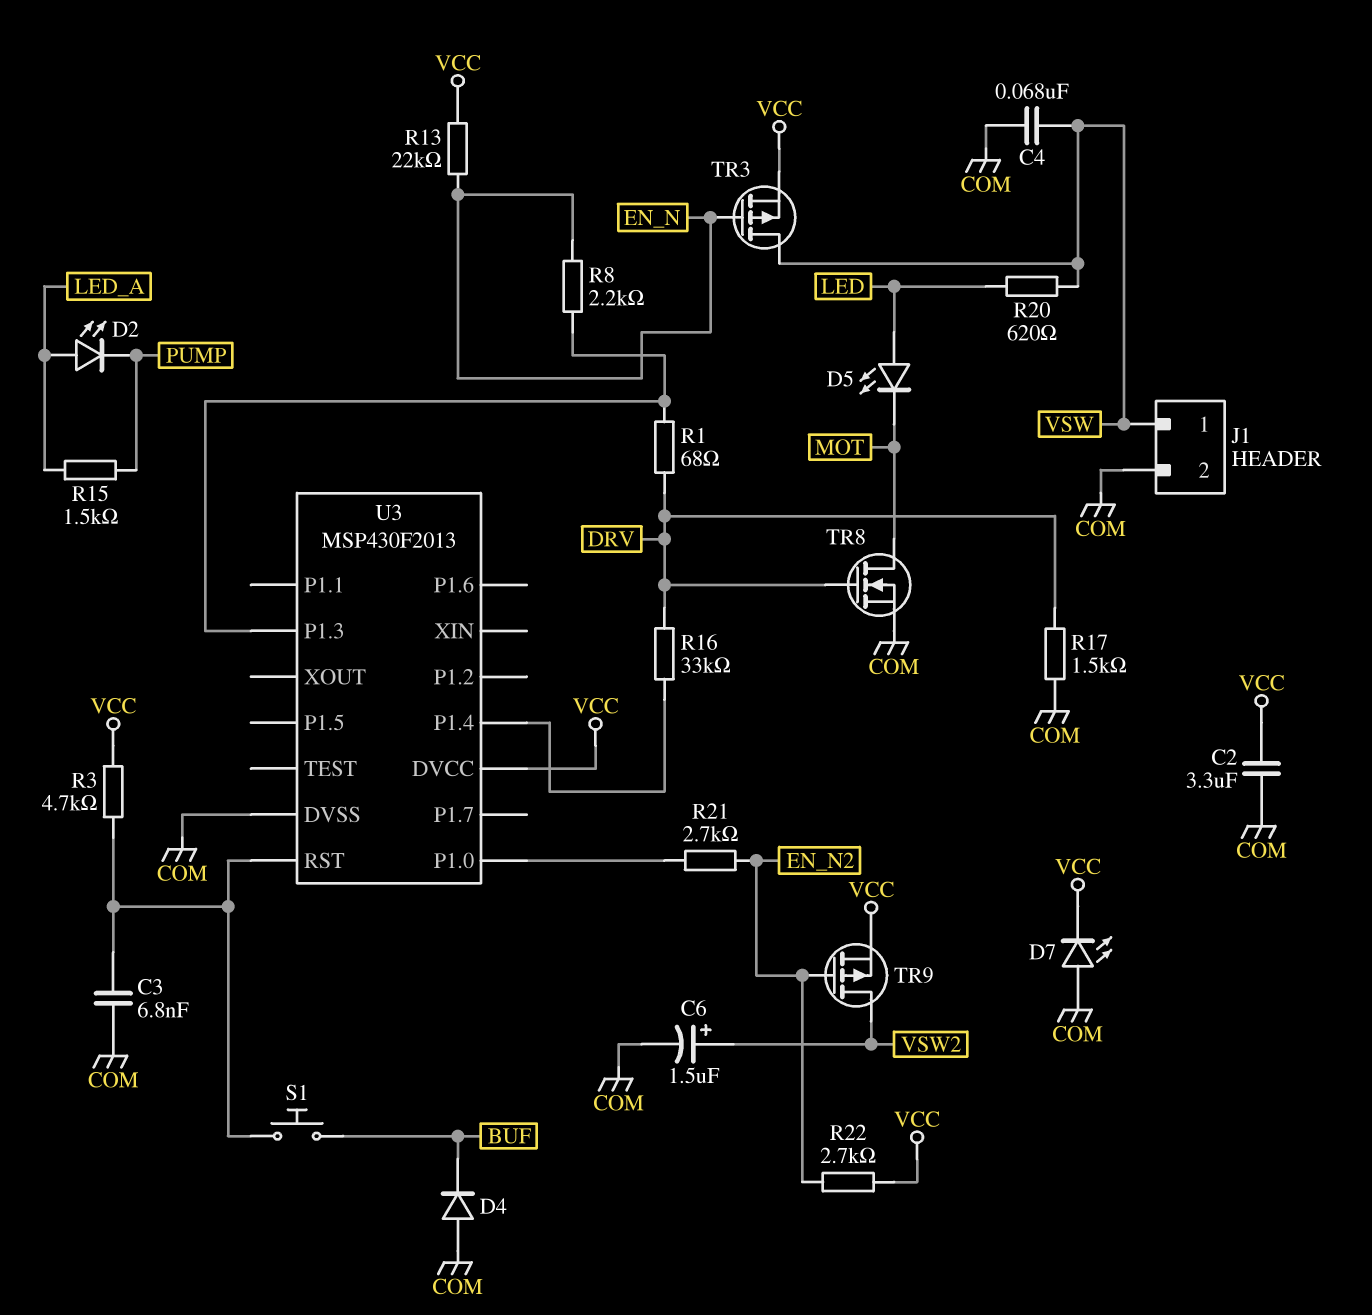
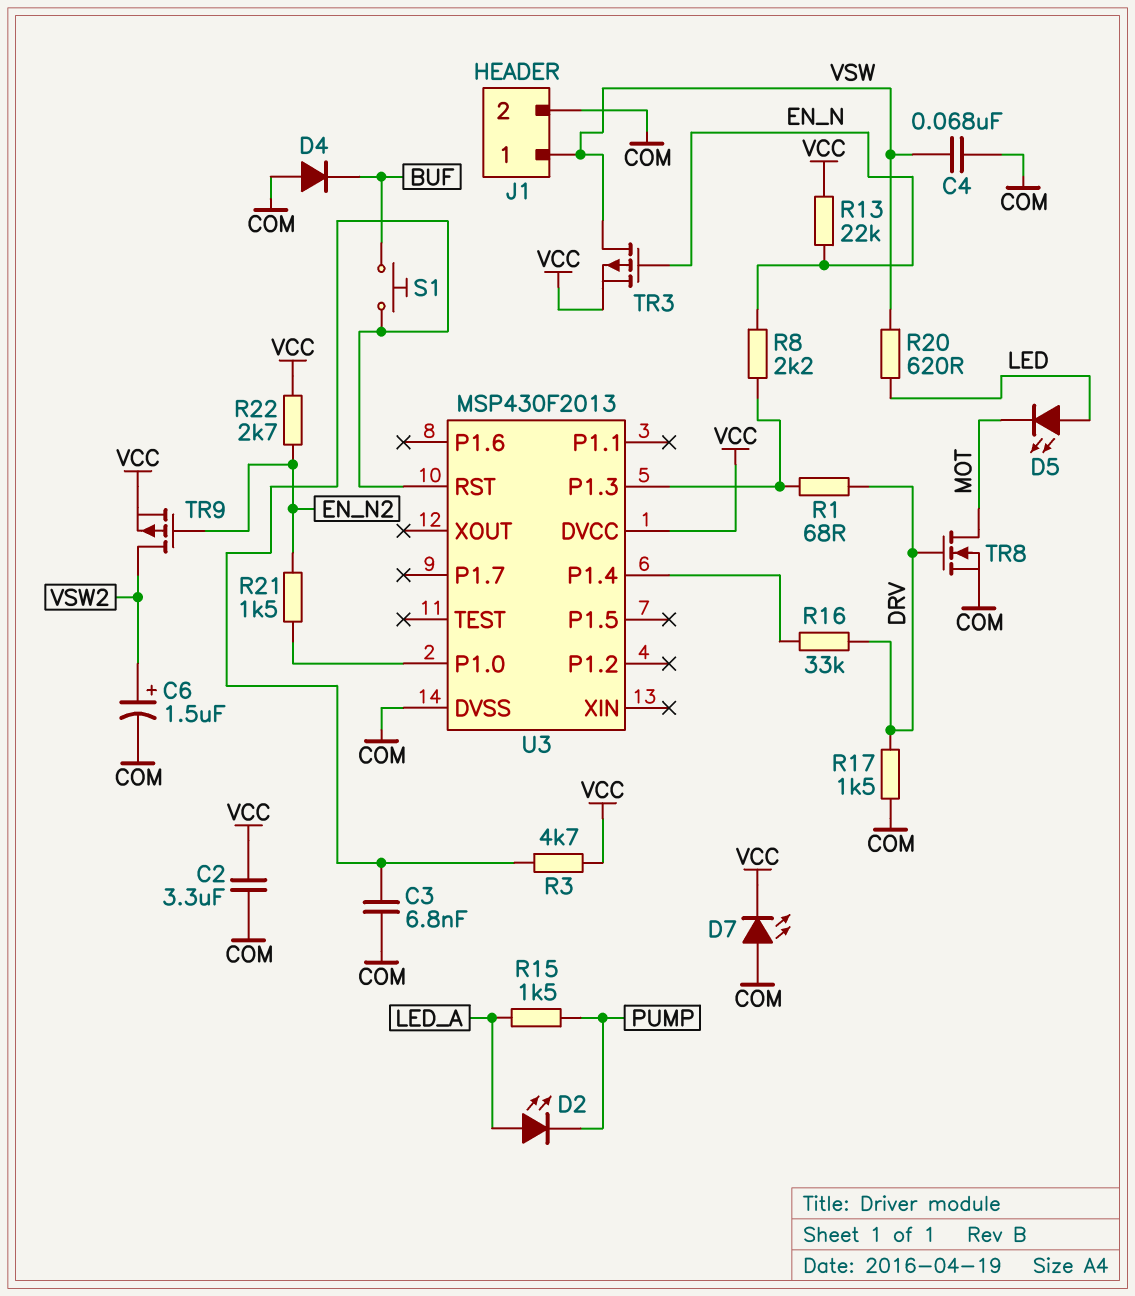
R21: 2.7k (EN_N2, U3/P1.0) -> 1.5k (EN_N2, U3/P1.0)

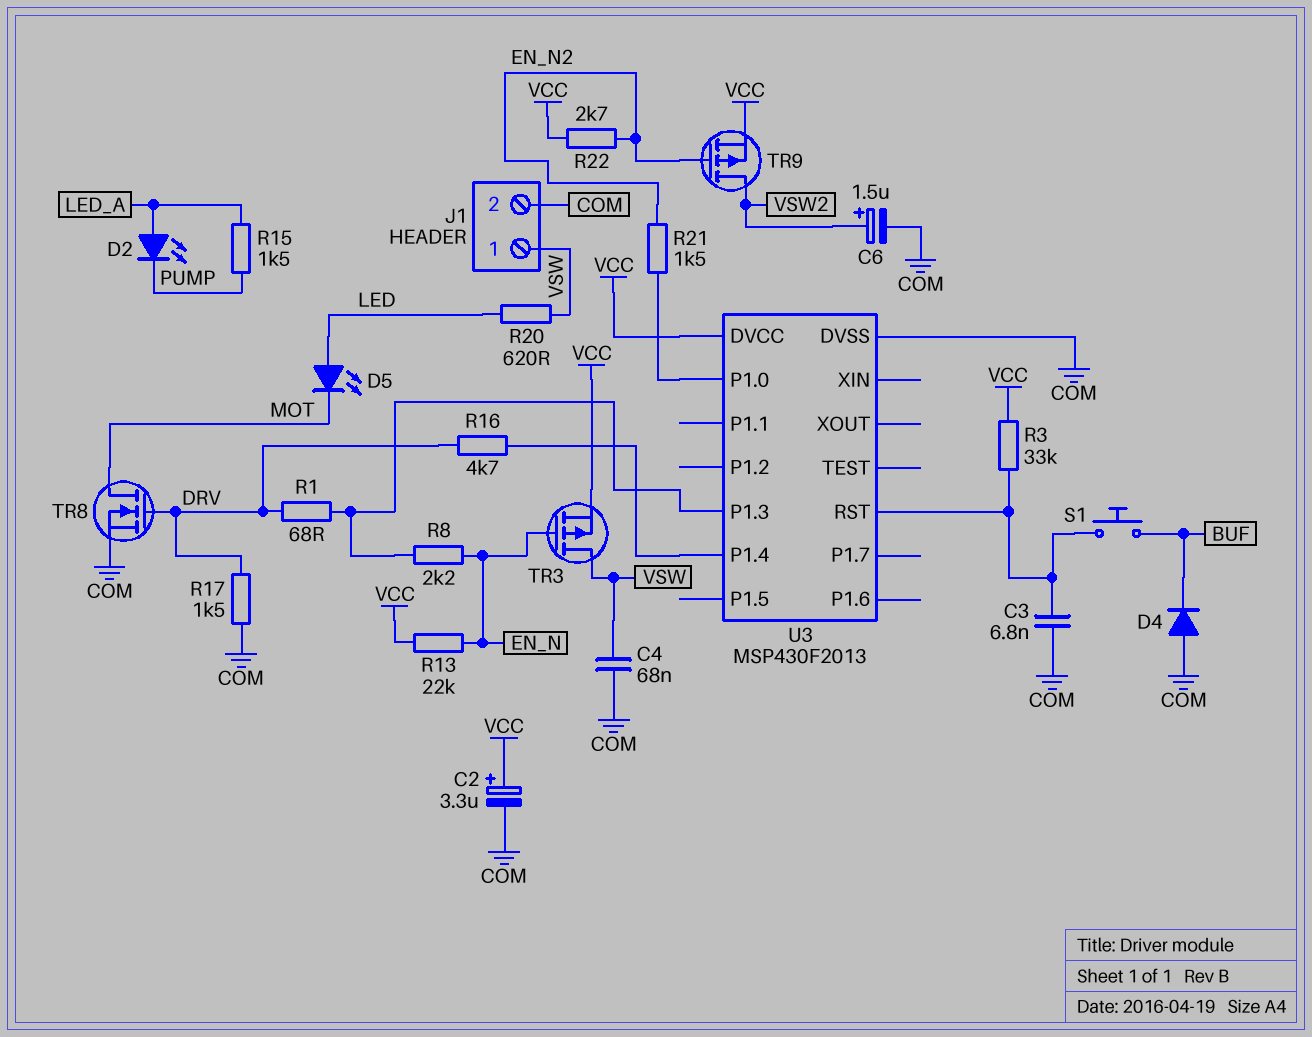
C2: 3.3uF (COM, VCC) -> 3.3uF (plus VCC, minus COM)
D7: LED (A COM, K VCC) -> none
R3: 4.7k (U3/RST, VCC) -> 33k (U3/RST, VCC)
R16: 33k (DRV, U3/P1.4) -> 4.7k (DRV, U3/P1.4)

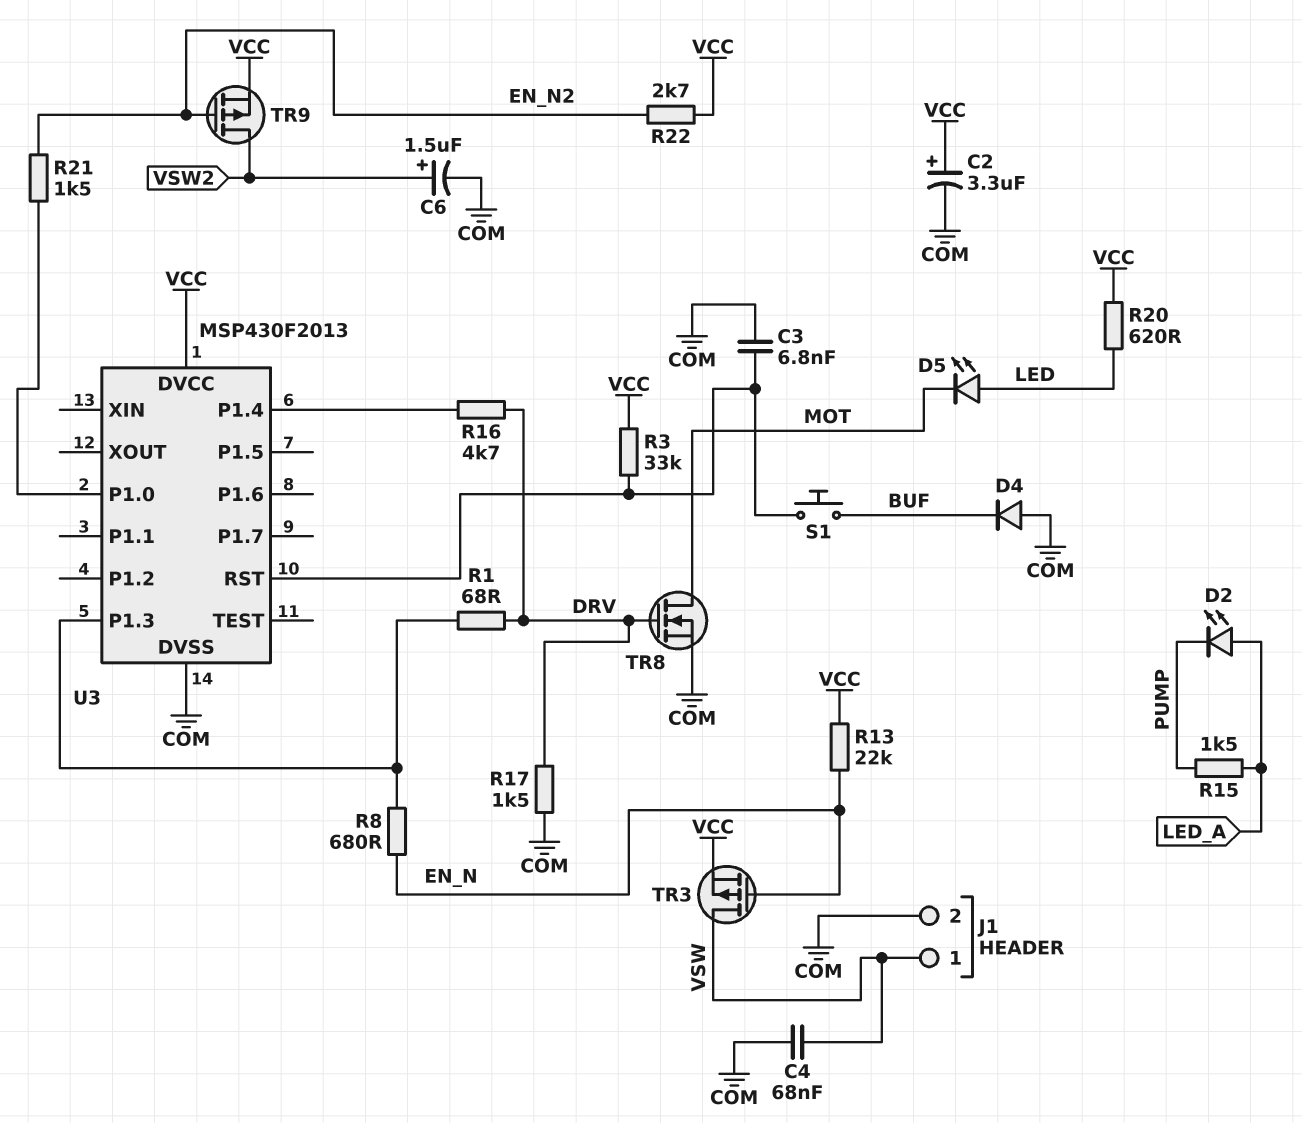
R8: 2.2k (EN_N, U3/P1.3) -> 680 (EN_N, U3/P1.3)
R20: 620 (LED, VSW) -> 620 (LED, VCC)

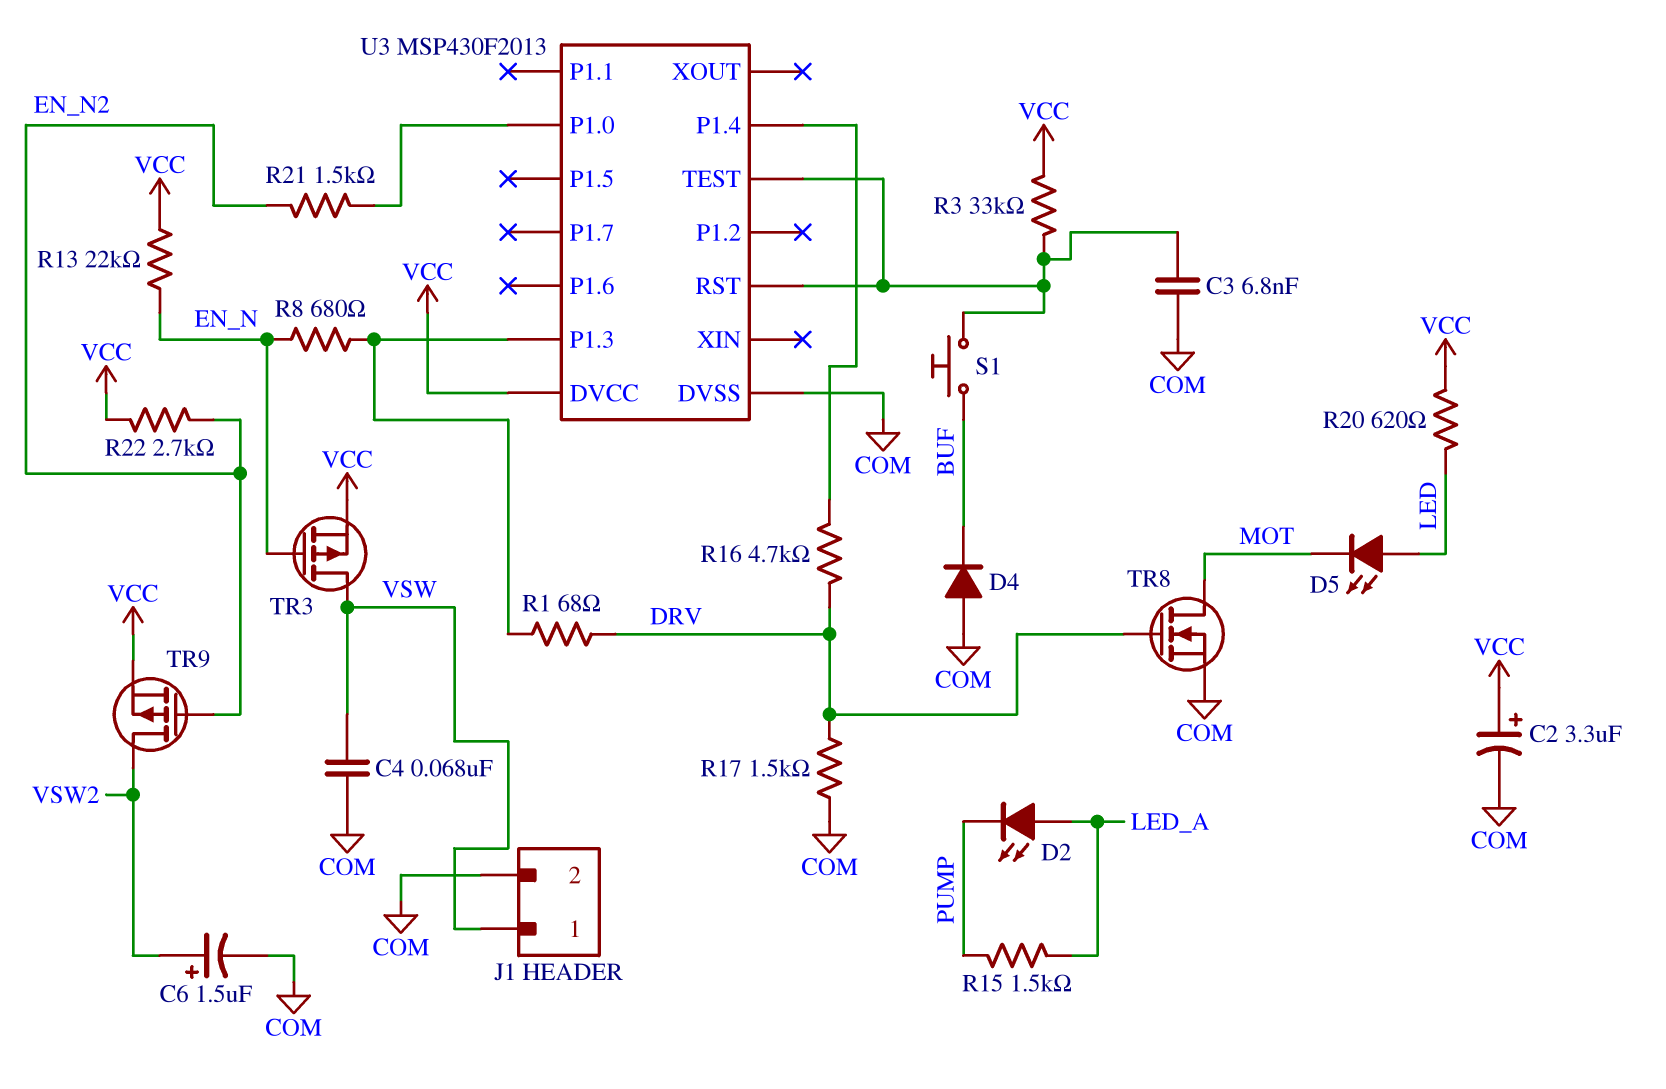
U3 pin TEST: none -> U3/RST

